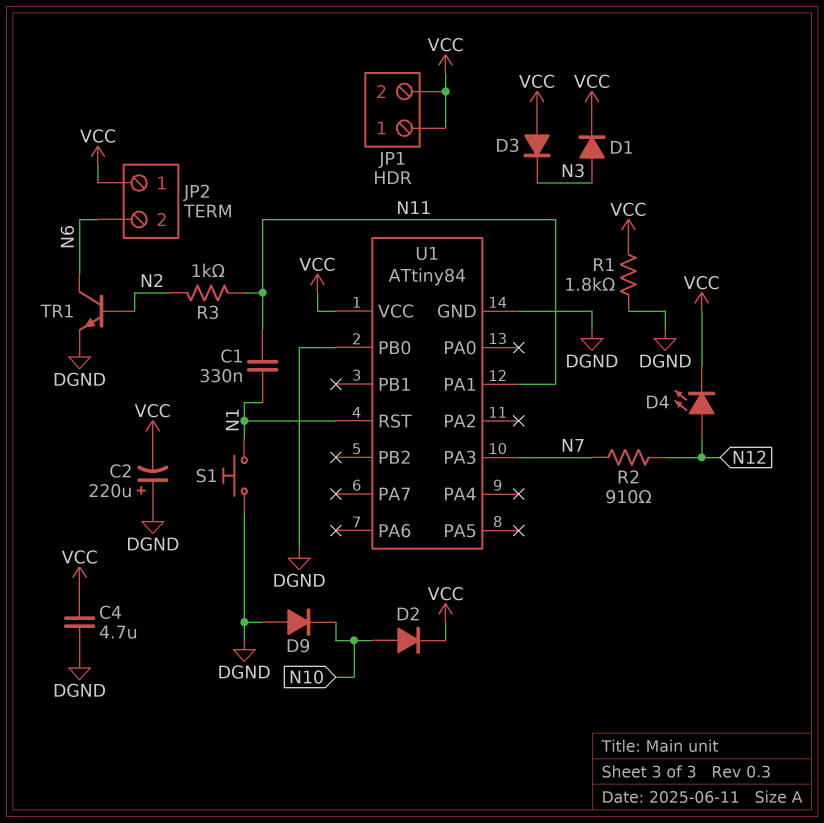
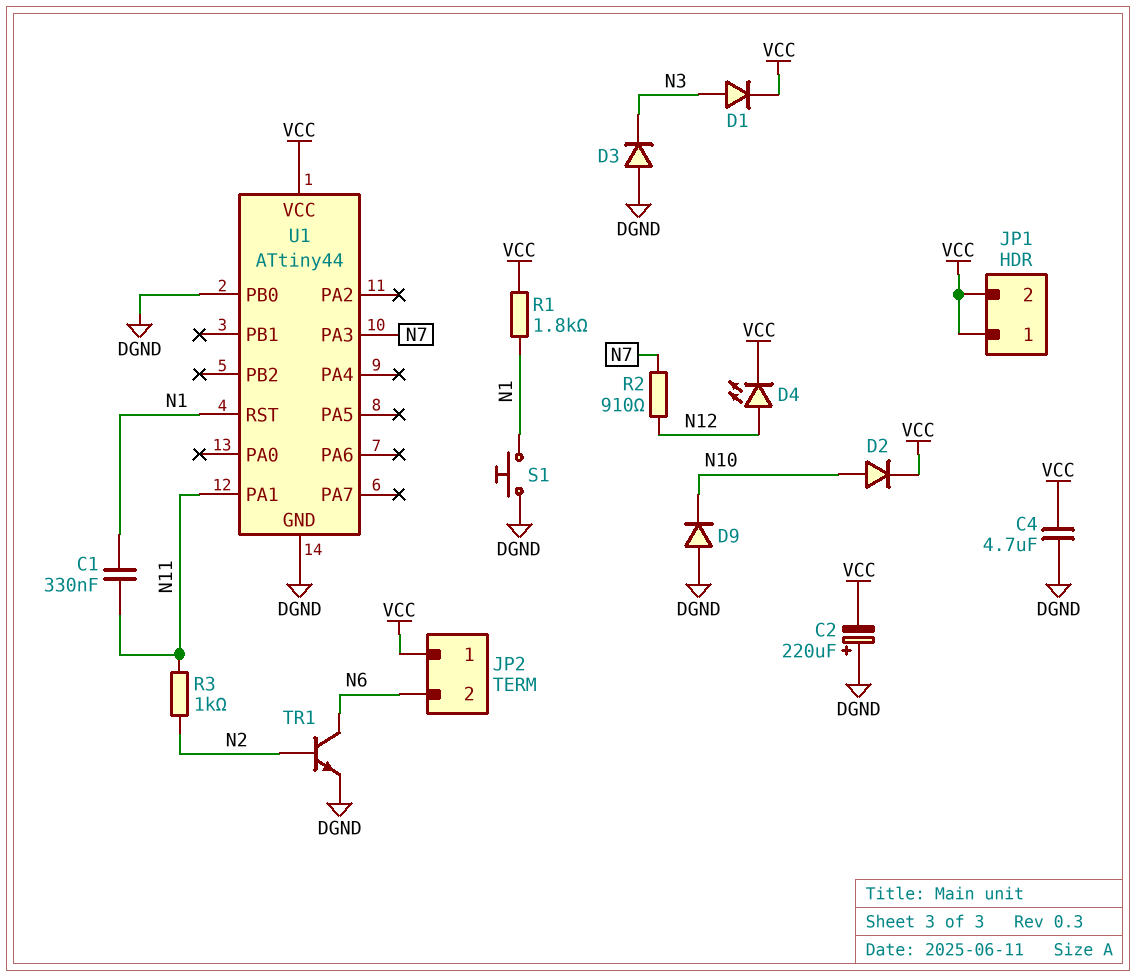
D3: diode (A VCC, K N3) -> diode (A DGND, K N3)
R1: 1.8k (DGND, VCC) -> 1.8k (N1, VCC)
U1: ATtiny84 -> ATtiny44

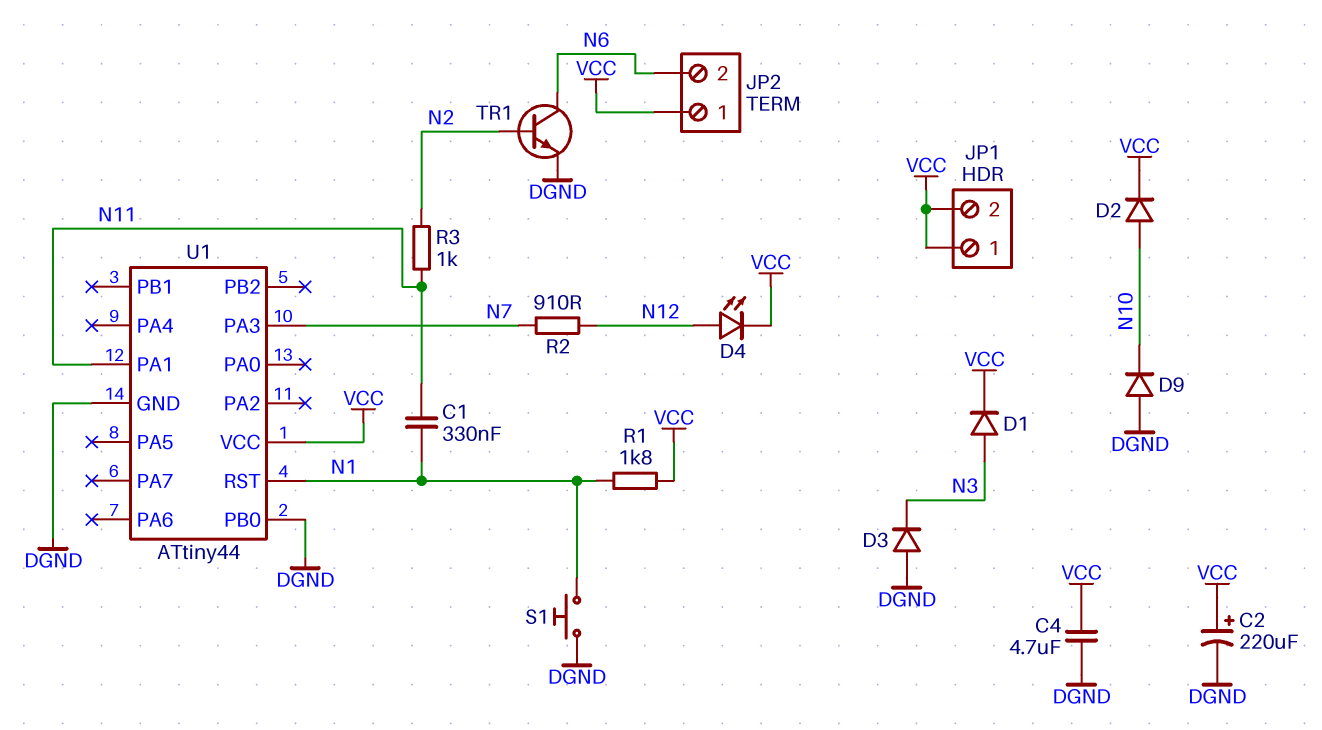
C2: 220uF (plus DGND, minus VCC) -> 220uF (plus VCC, minus DGND)

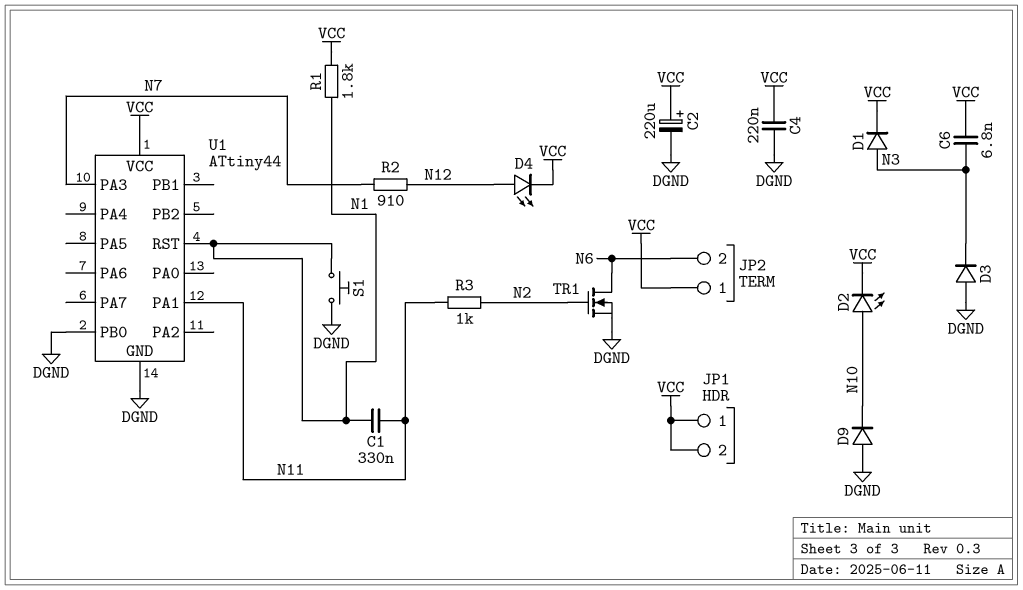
C4: 4.7uF (DGND, VCC) -> 220nF (DGND, VCC)
C6: none -> 6.8nF (N3, VCC)
D2: diode (A N10, K VCC) -> LED (A N10, K VCC)
TR1: NPN (B N2, C N6, E DGND) -> NMOS (G N2, D N6, S DGND)

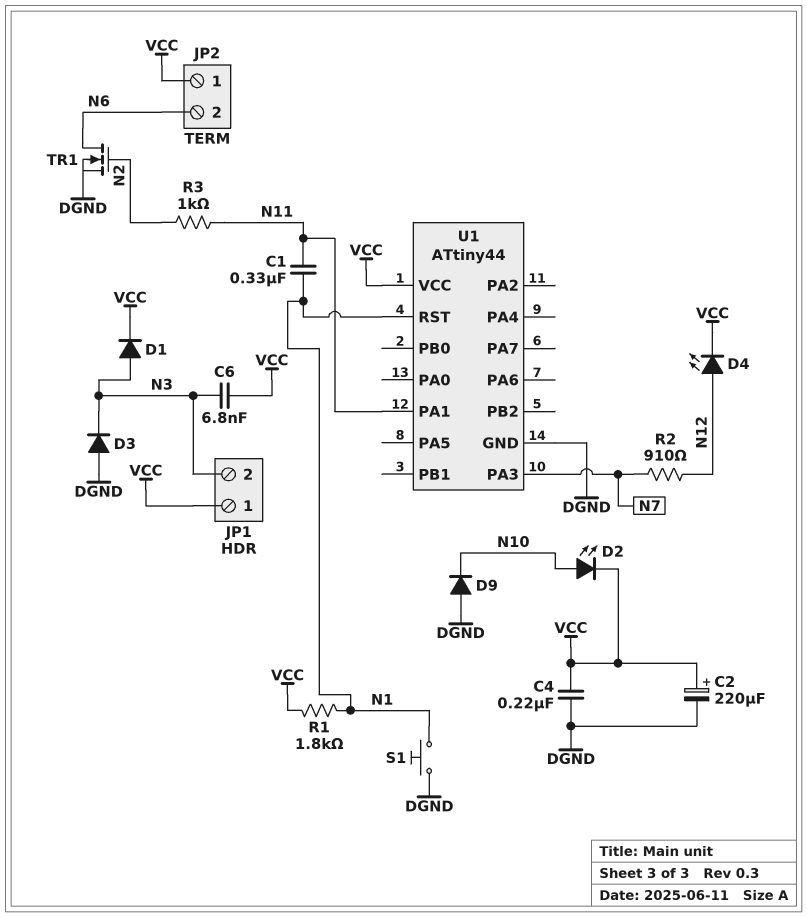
JP1 pin 2: VCC -> N3
U1 pin PB0: DGND -> none

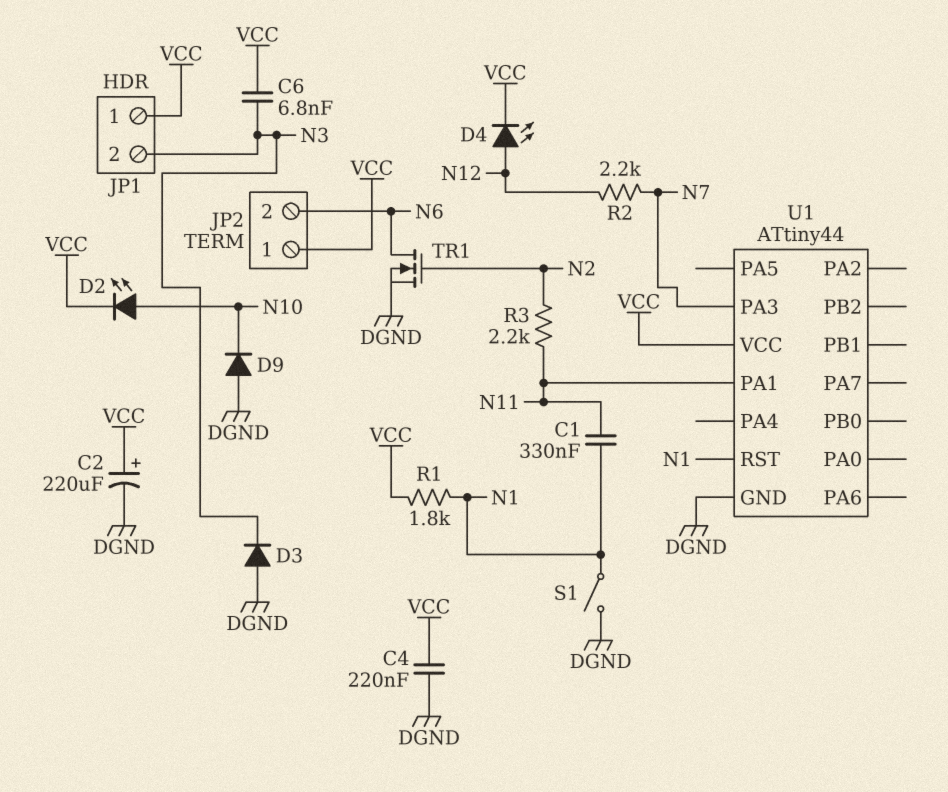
D1: diode (A N3, K VCC) -> none
R2: 910 (N7, N12) -> 2.2k (N7, N12)
R3: 1k (N2, N11) -> 2.2k (N2, N11)
S1: button (DGND, N1) -> switch (DGND, N1)

